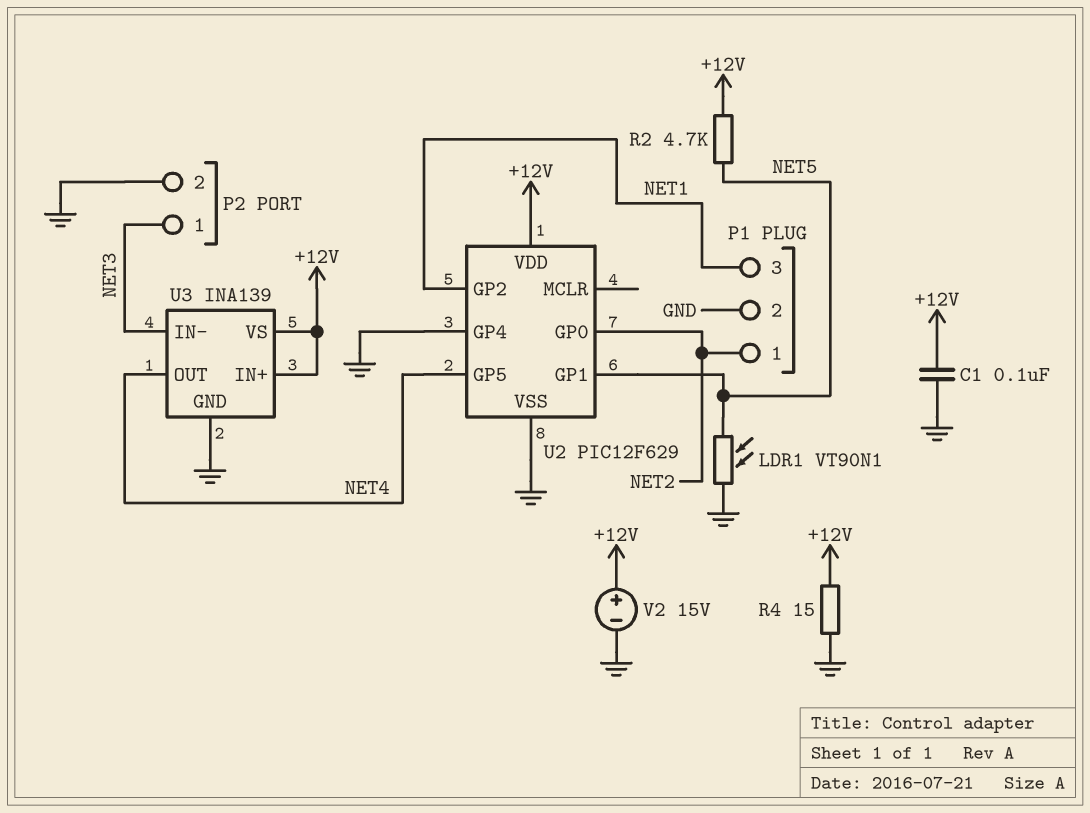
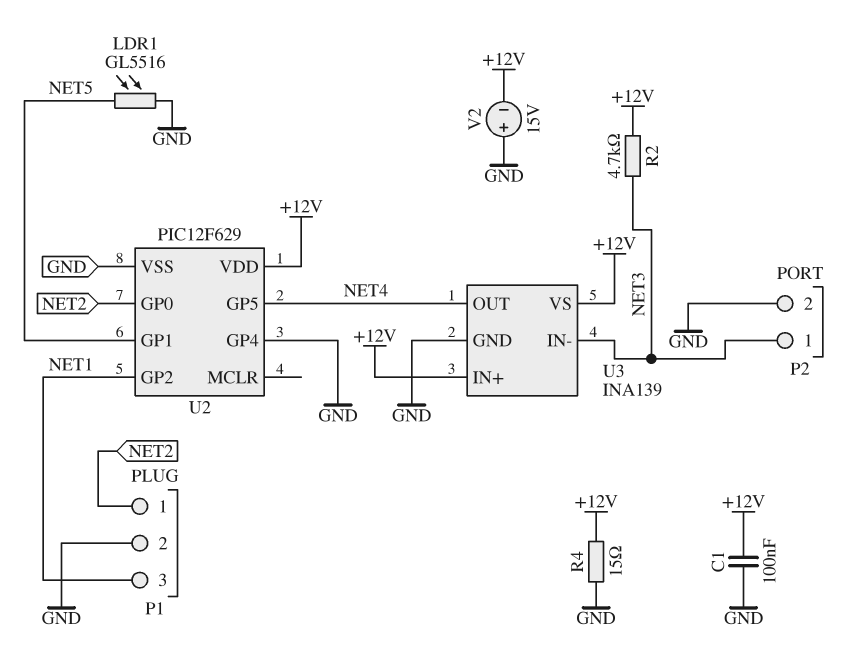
LDR1: VT90N1 (GND, NET5) -> GL5516 (GND, NET5)
R2: 4.7k (+12V, NET5) -> 4.7k (+12V, NET3)
V2: 15V (plus +12V, minus GND) -> 15V (plus GND, minus +12V)

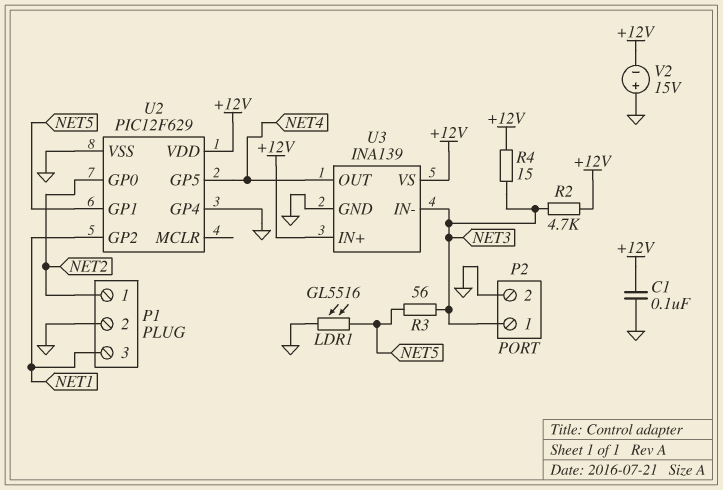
R3: none -> 56 (NET3, NET5)
R4: 15 (+12V, GND) -> 15 (+12V, NET3)

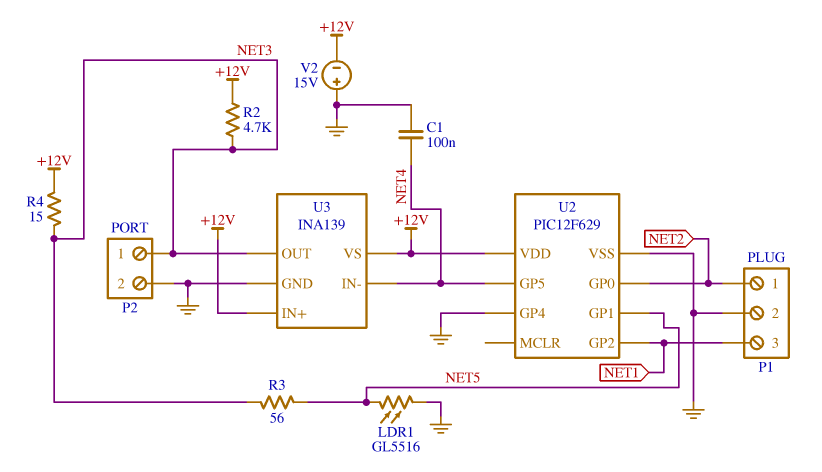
C1: 100nF (+12V, GND) -> 100nF (GND, NET4)
U3 pin IN-: NET3 -> NET4
U3 pin OUT: NET4 -> NET3

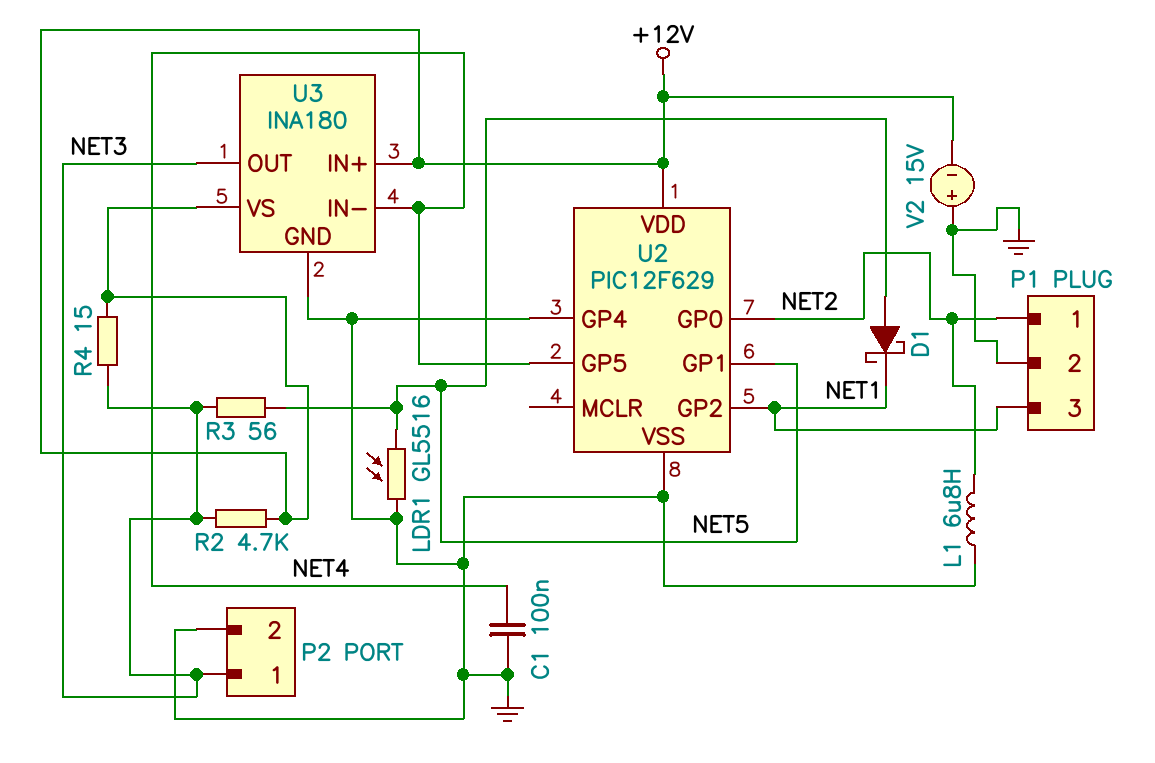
D1: none -> schottky (A NET5, K NET1)
L1: none -> 6.8uH (GND, NET2)
U3: INA139 -> INA180

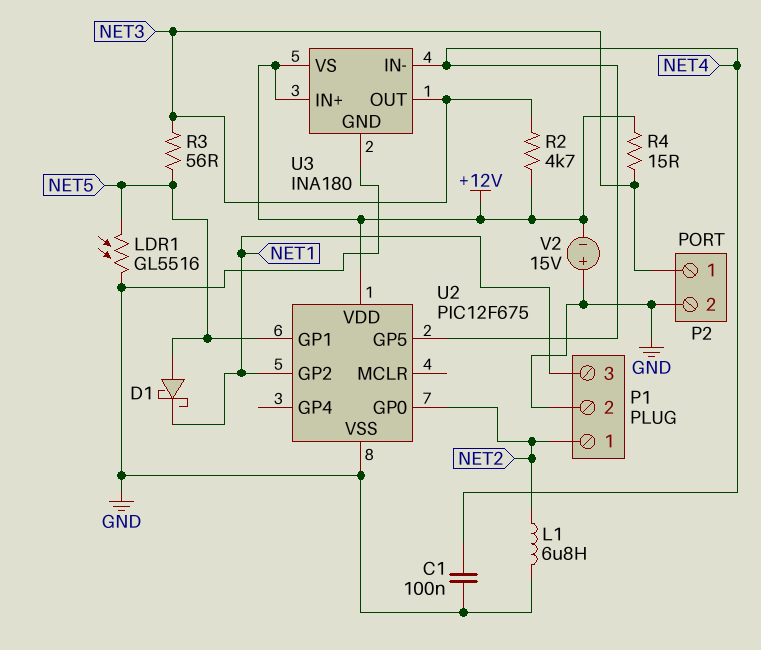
U2: PIC12F629 -> PIC12F675
U2 pin GP4: GND -> none

